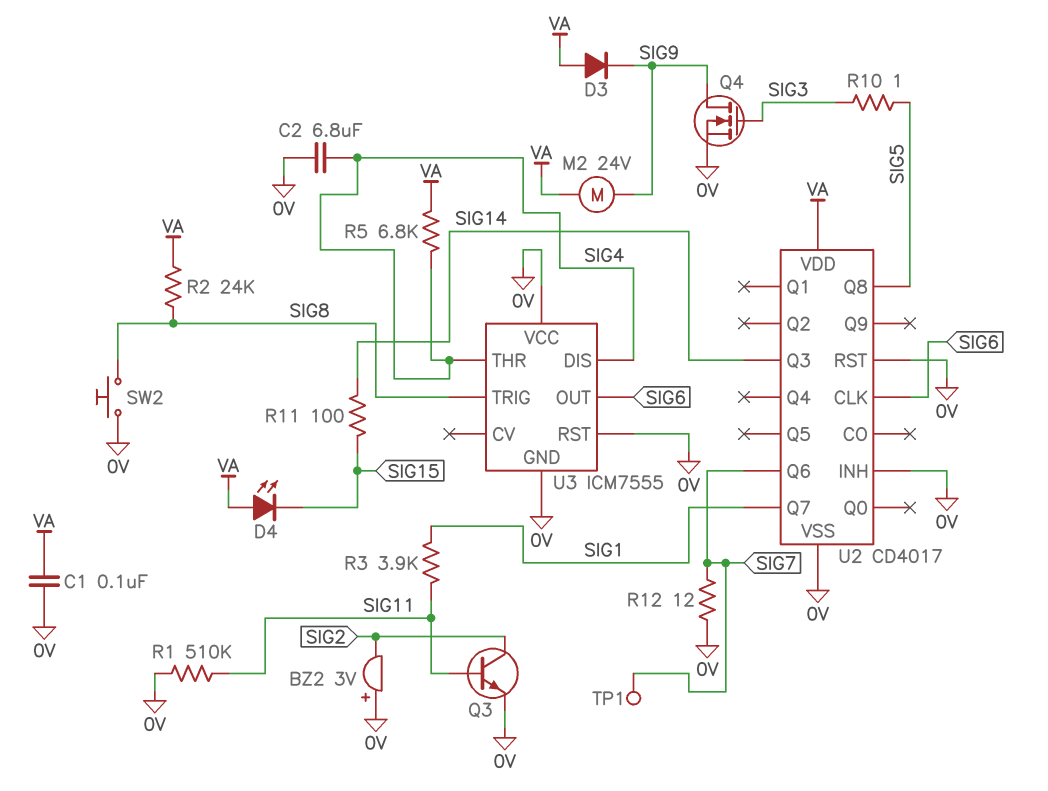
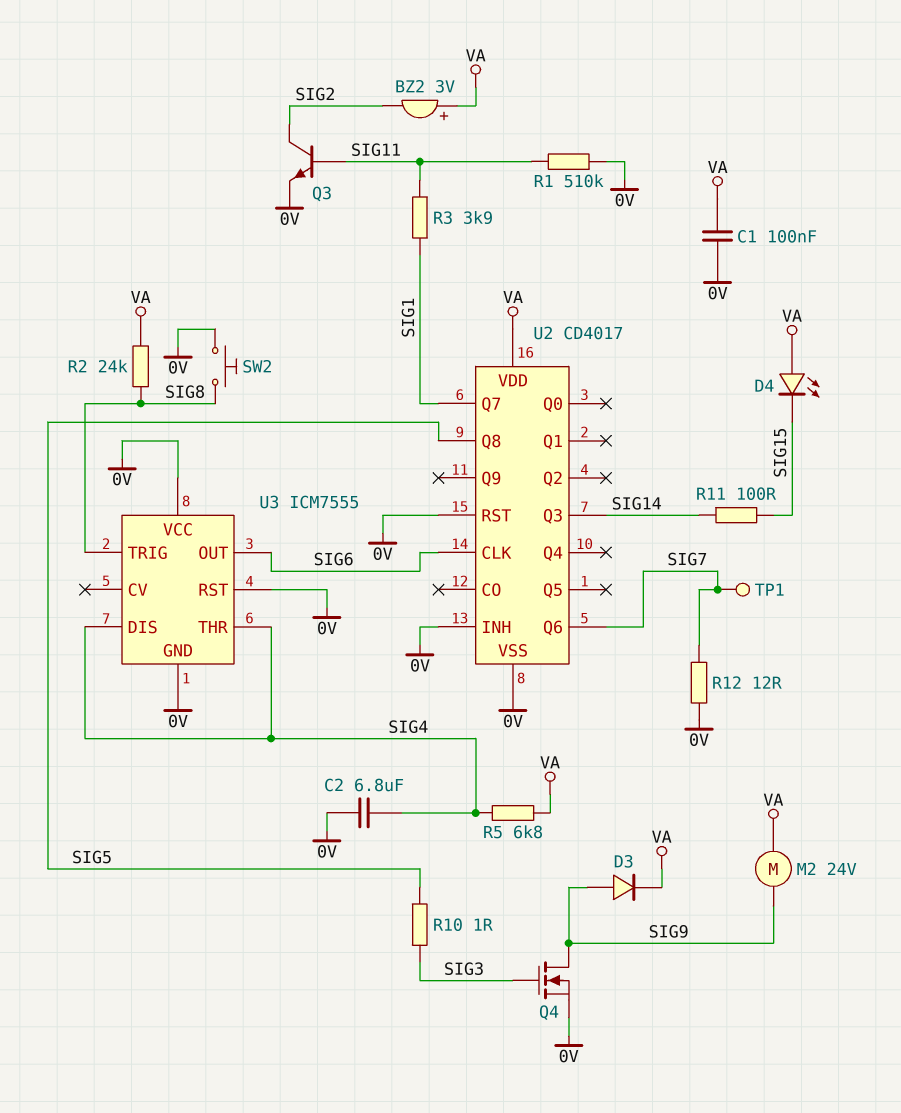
BZ2: buzzer 3V (plus 0V, minus SIG2) -> buzzer 3V (plus VA, minus SIG2)
D3: diode (A VA, K SIG9) -> diode (A SIG9, K VA)

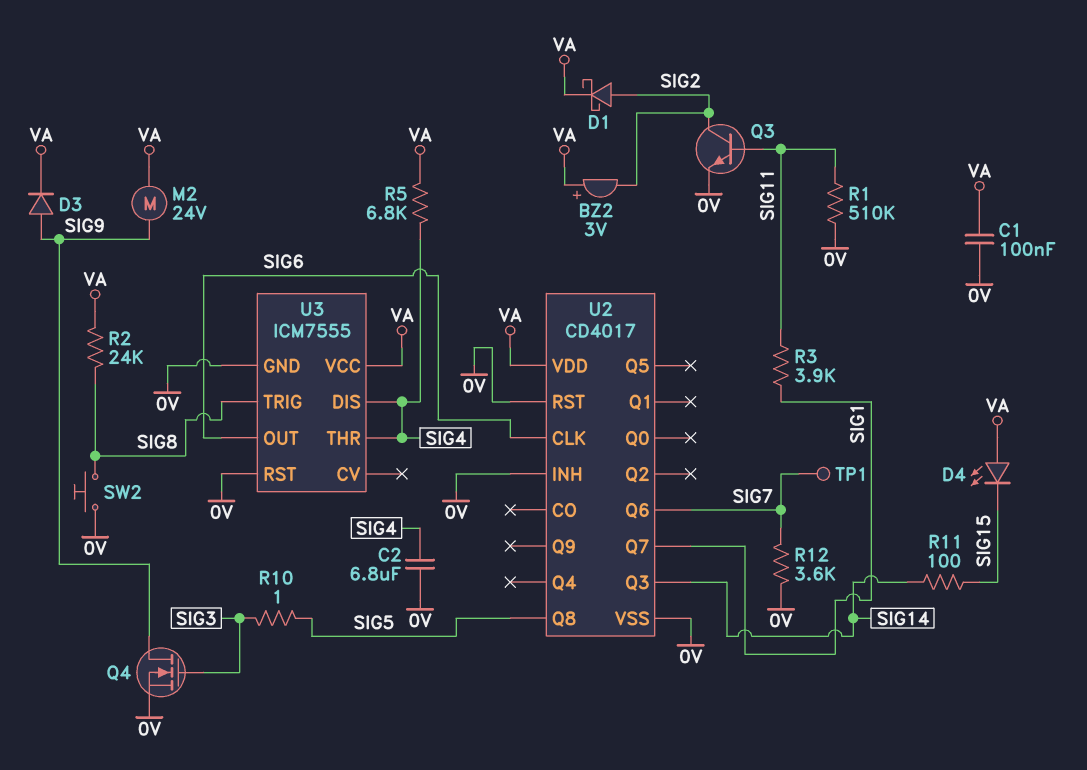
D1: none -> schottky (A SIG2, K VA)
R12: 12 (0V, SIG7) -> 3.6k (0V, SIG7)
U3 pin VCC: 0V -> VA

